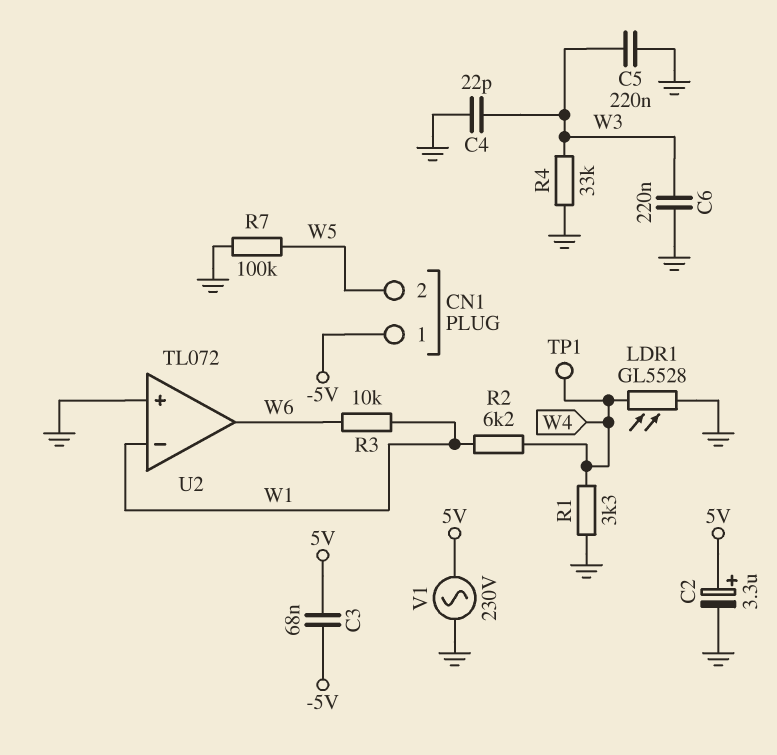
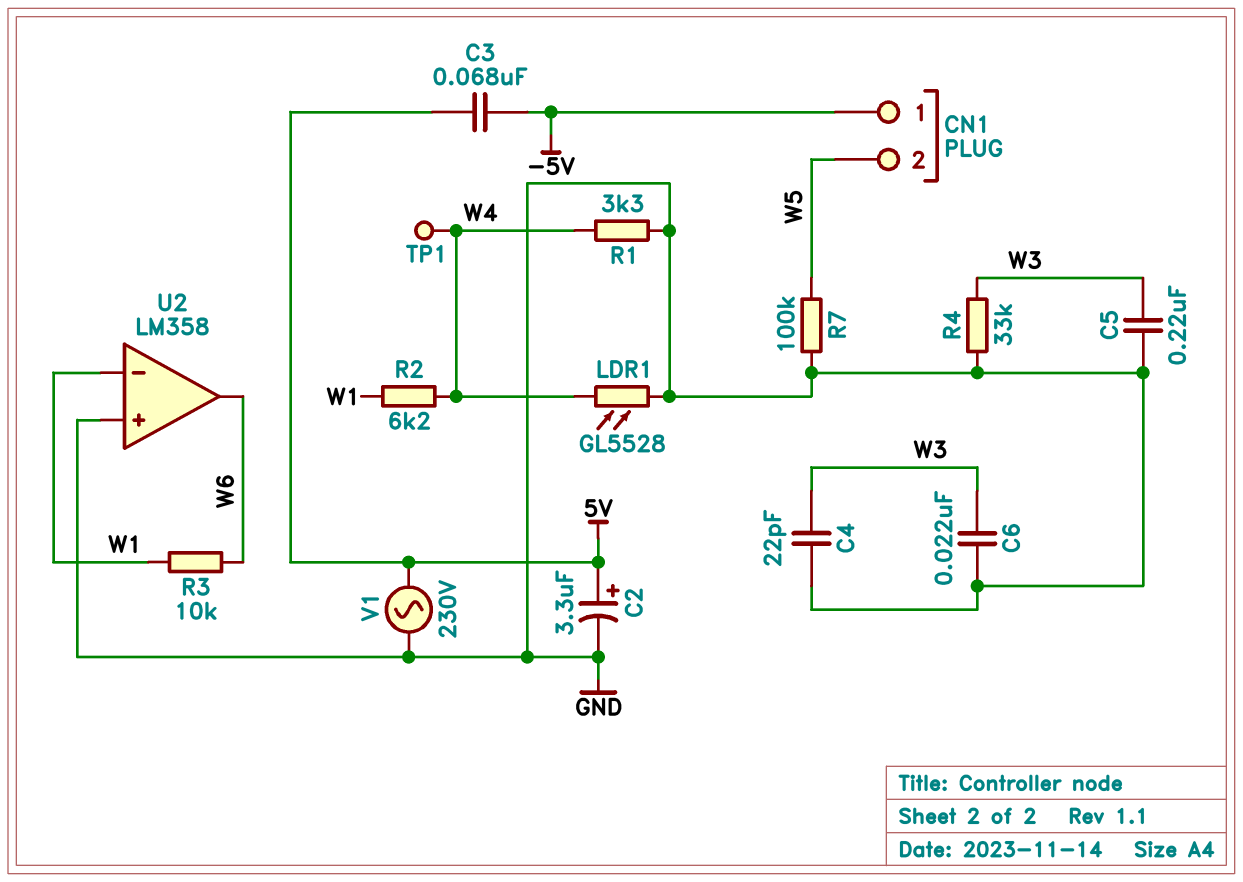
C6: 220nF (GND, W3) -> 22nF (GND, W3)
U2: TL072 -> LM358

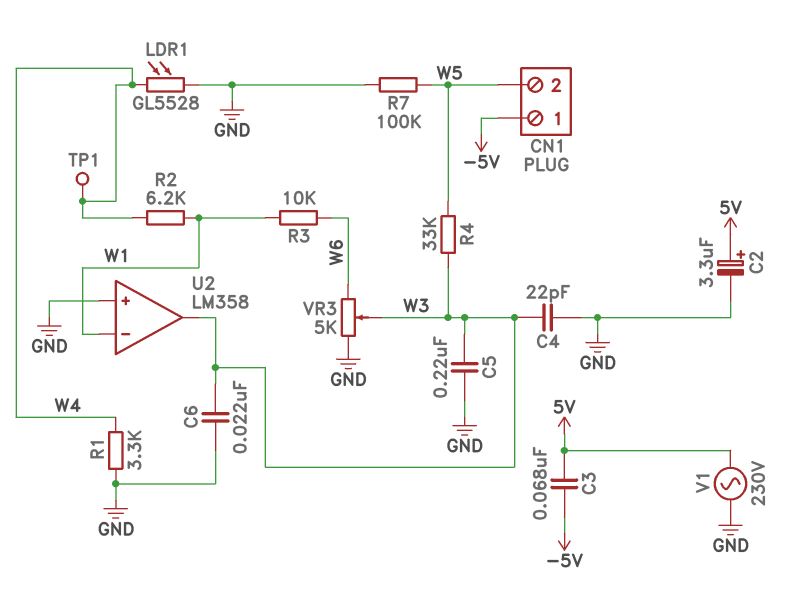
R4: 33k (GND, W3) -> 33k (W3, W5)
U2 pin out: W6 -> W3
VR3: none -> 5k (GND, W6, wiper W3)

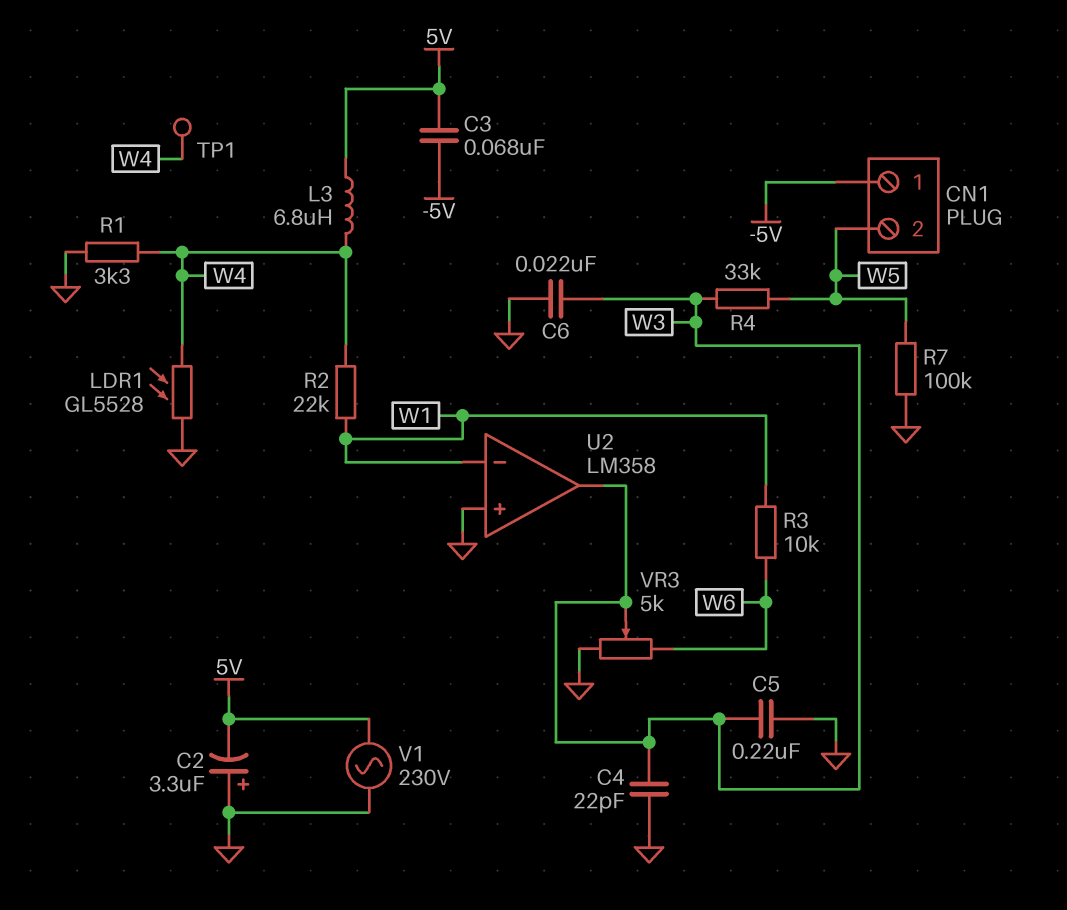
C2: 3.3uF (plus 5V, minus GND) -> 3.3uF (plus GND, minus 5V)
L3: none -> 6.8uH (5V, W4)
R2: 6.2k (W1, W4) -> 22k (W1, W4)

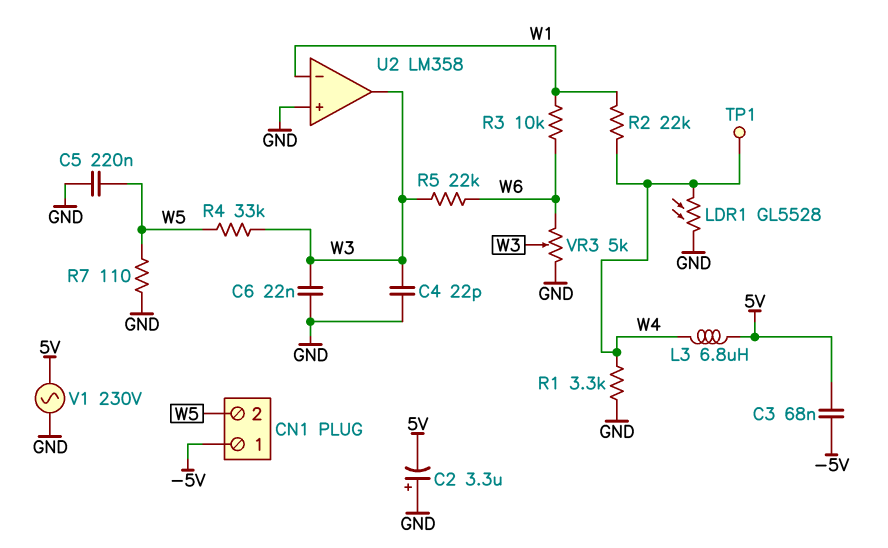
C5: 220nF (GND, W3) -> 220nF (GND, W5)
R5: none -> 22k (W3, W6)
R7: 100k (GND, W5) -> 110 (GND, W5)

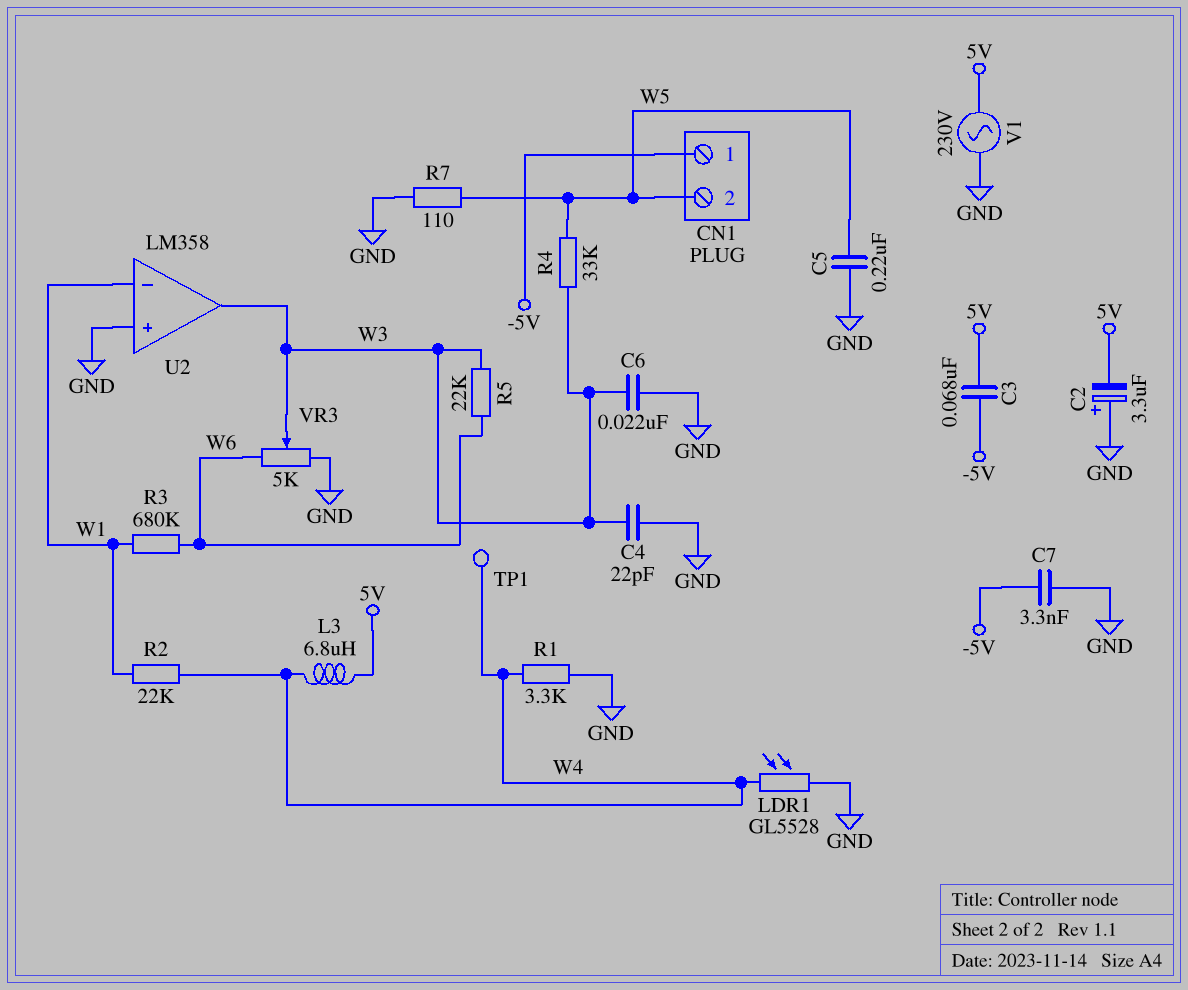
C7: none -> 3.3nF (-5V, GND)
R3: 10k (W1, W6) -> 680k (W1, W6)

